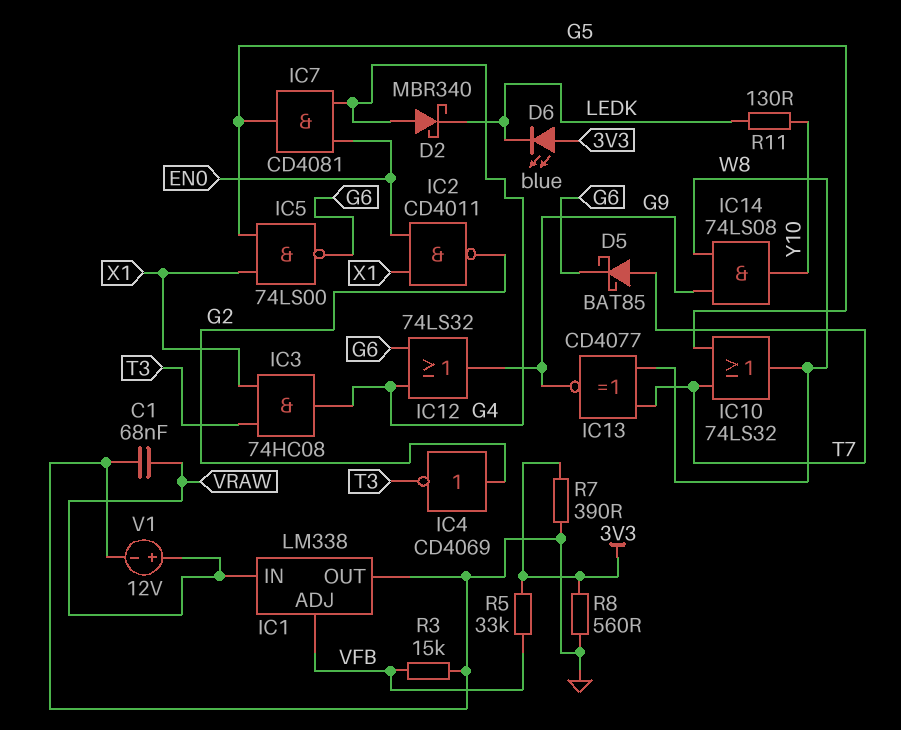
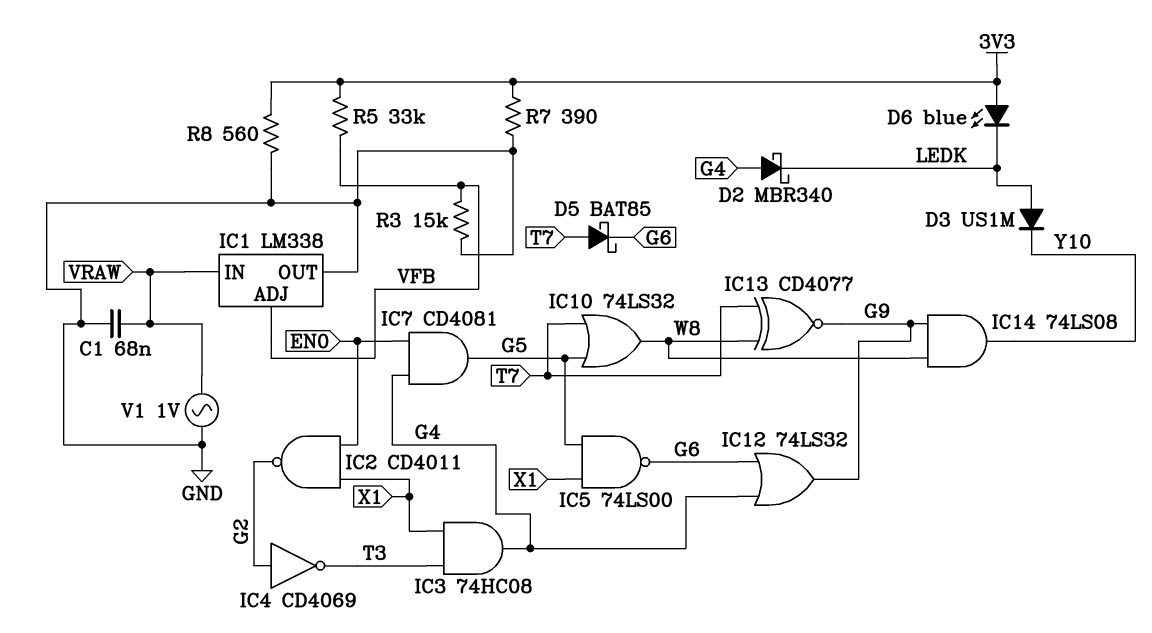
D3: none -> diode US1M (A LEDK, K Y10)
R11: 130 (LEDK, Y10) -> none
V1: 12V (plus VRAW, minus GND) -> AC 1V (GND, VRAW)

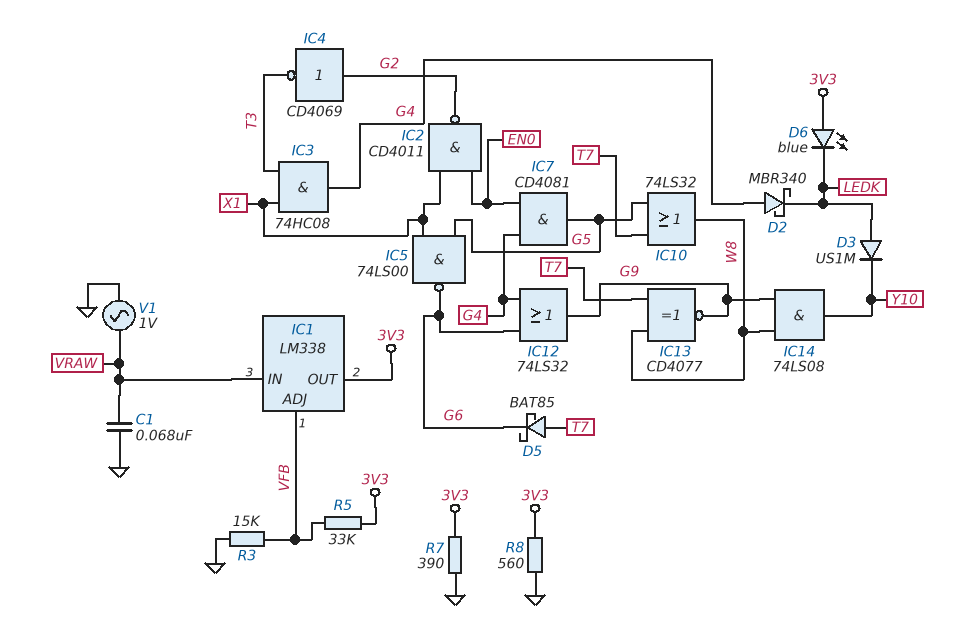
IC1 pin OUT: GND -> 3V3

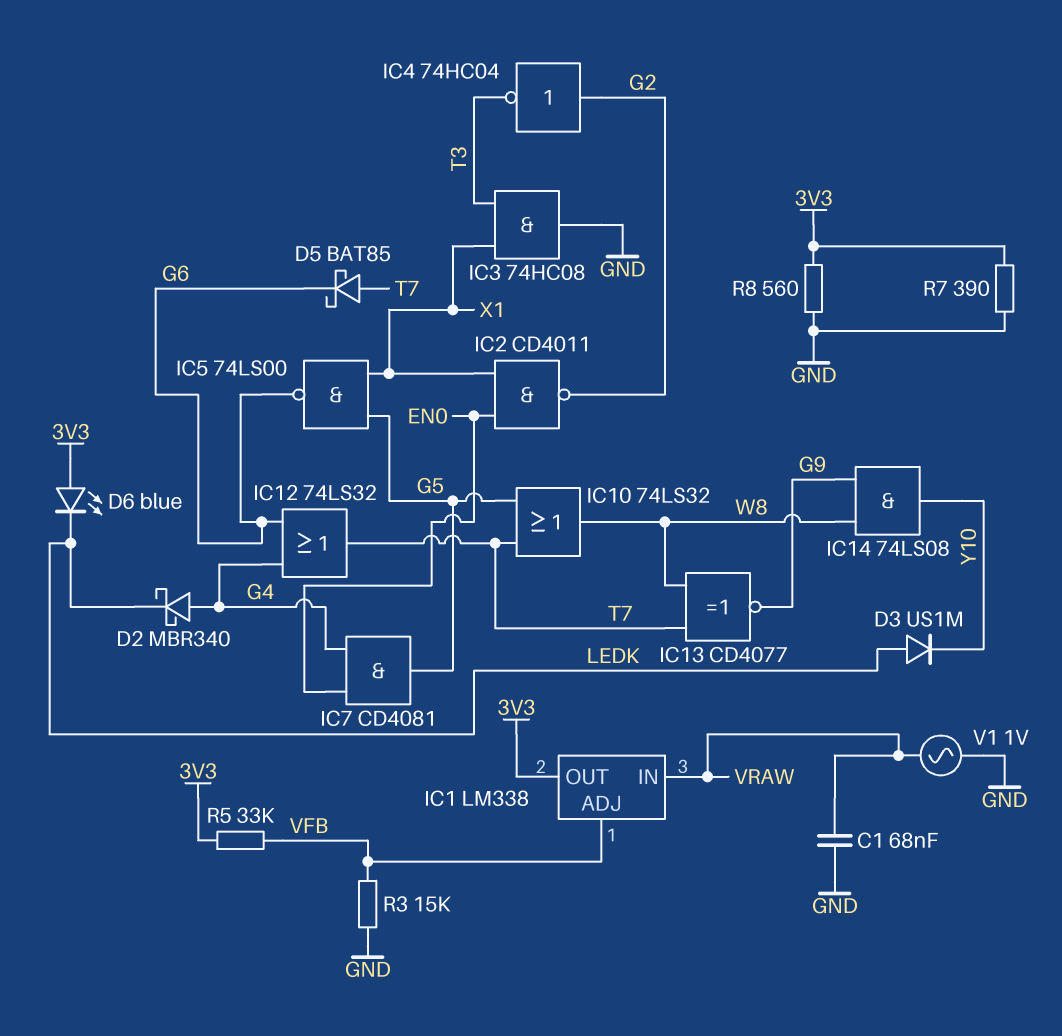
IC3: AND 74HC08 (in T3, in X1, out G4) -> AND 74HC08 (in T3, in X1, out GND)
IC4: NOT CD4069 (in G2, out T3) -> NOT 74HC04 (in G2, out T3)
IC12: OR 74LS32 (in G4, in G6, out G9) -> OR 74LS32 (in G4, in G6, out T7)

